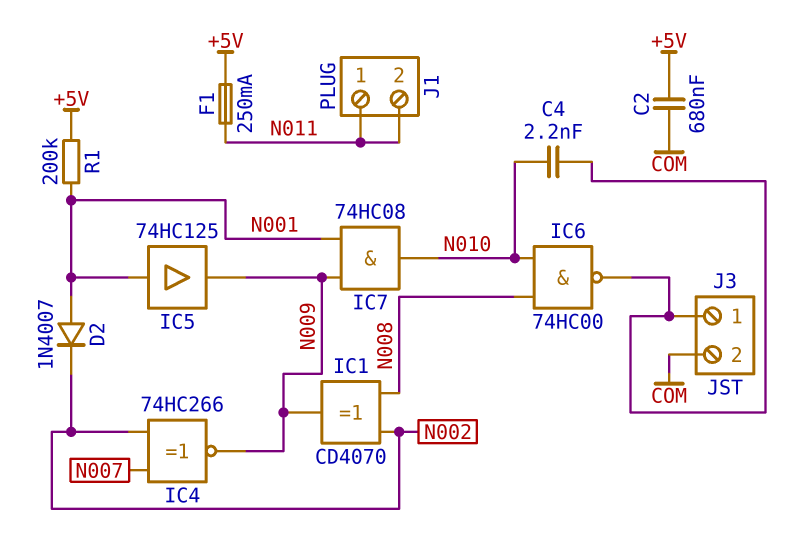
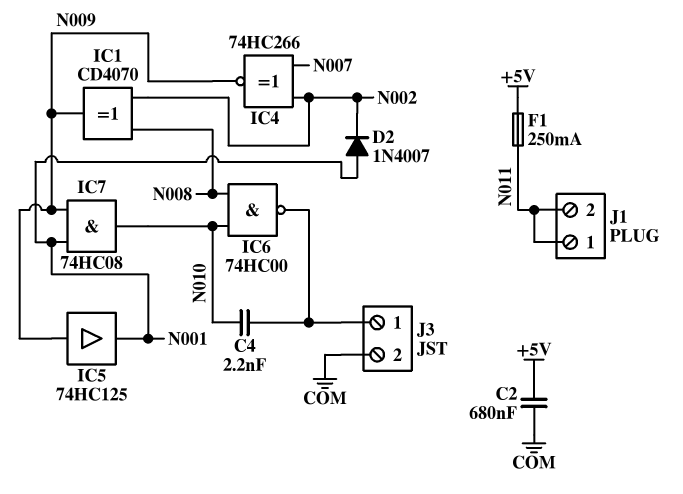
IC5: buffer 74HC125 (in N001, out N009) -> buffer 74HC125 (in N009, out N001)
R1: 200k (+5V, N001) -> none

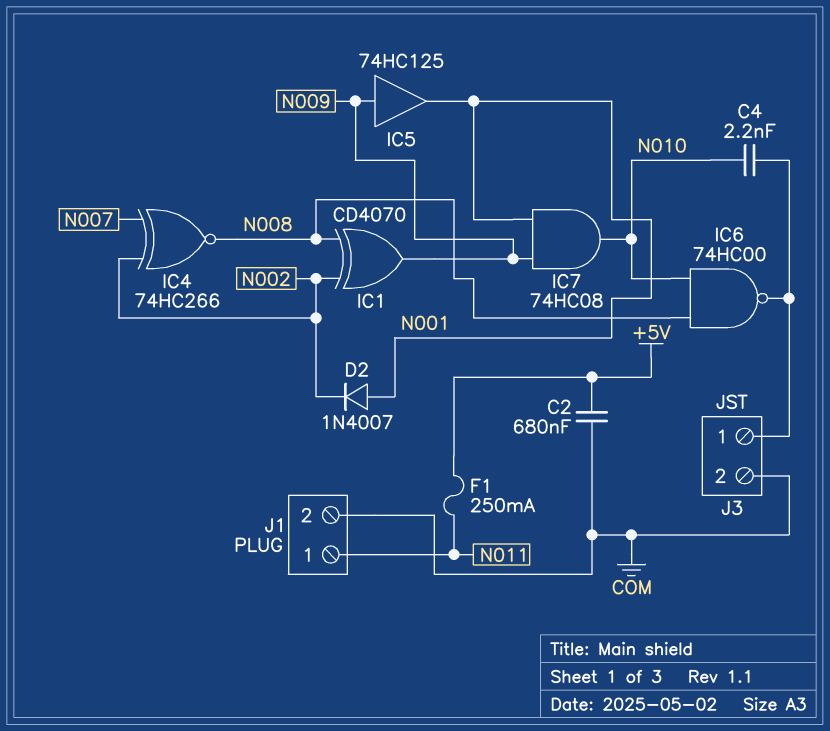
IC4: XNOR 74HC266 (in N002, in N007, out N009) -> XNOR 74HC266 (in N002, in N007, out N008)
J1 pin 2: N011 -> COM

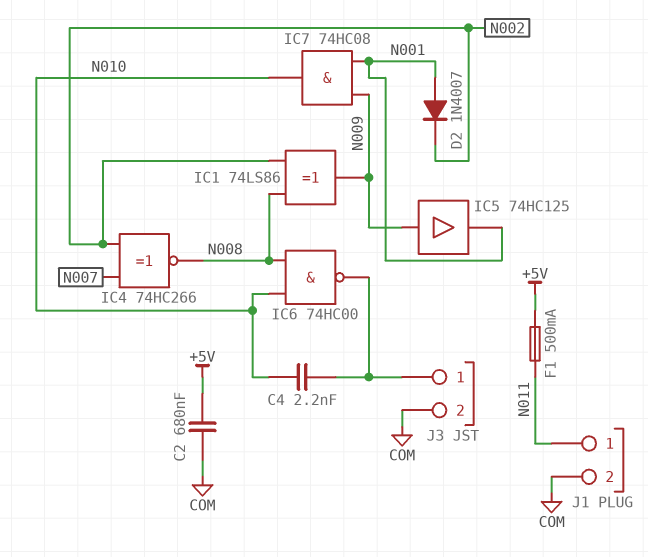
F1: 250mA (+5V, N011) -> 500mA (+5V, N011)
IC1: XOR CD4070 (in N002, in N008, out N009) -> XOR 74LS86 (in N002, in N008, out N009)

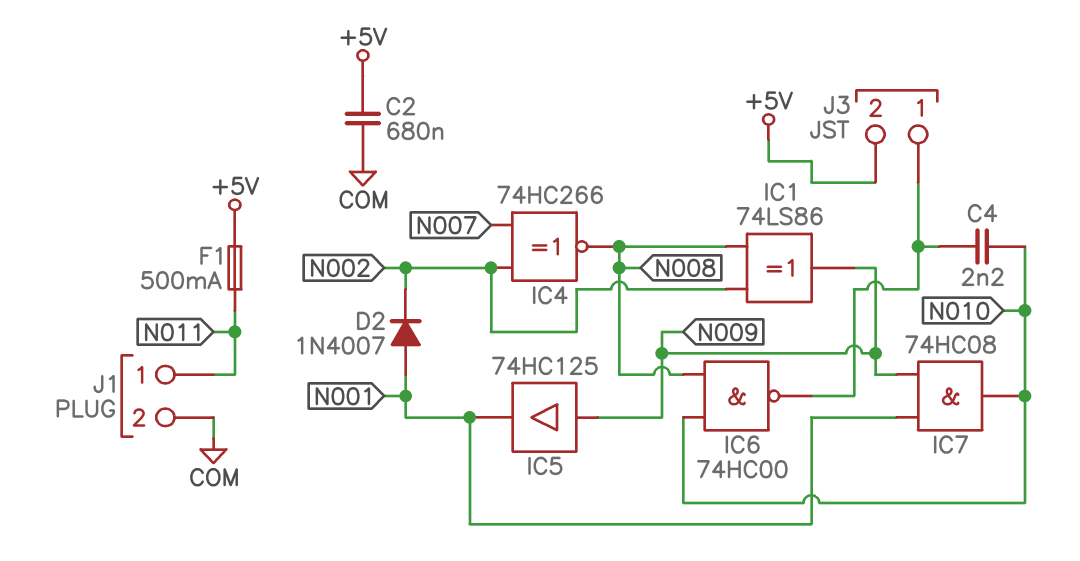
J3 pin 2: COM -> +5V

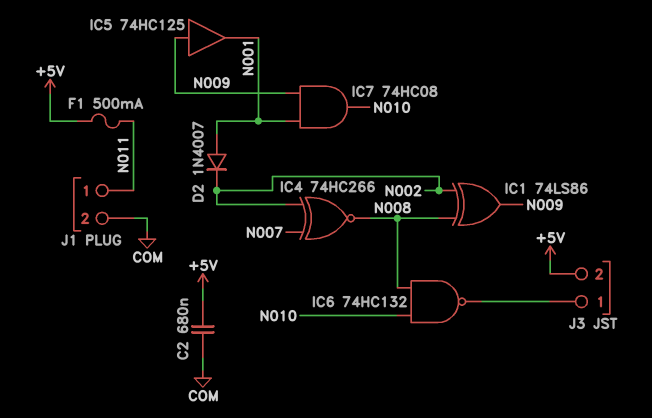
C4: 2.2nF (J3/1, N010) -> none
IC6: NAND 74HC00 (in N008, in N010, out J3/1) -> NAND 74HC132 (in N008, in N010, out J3/1)

